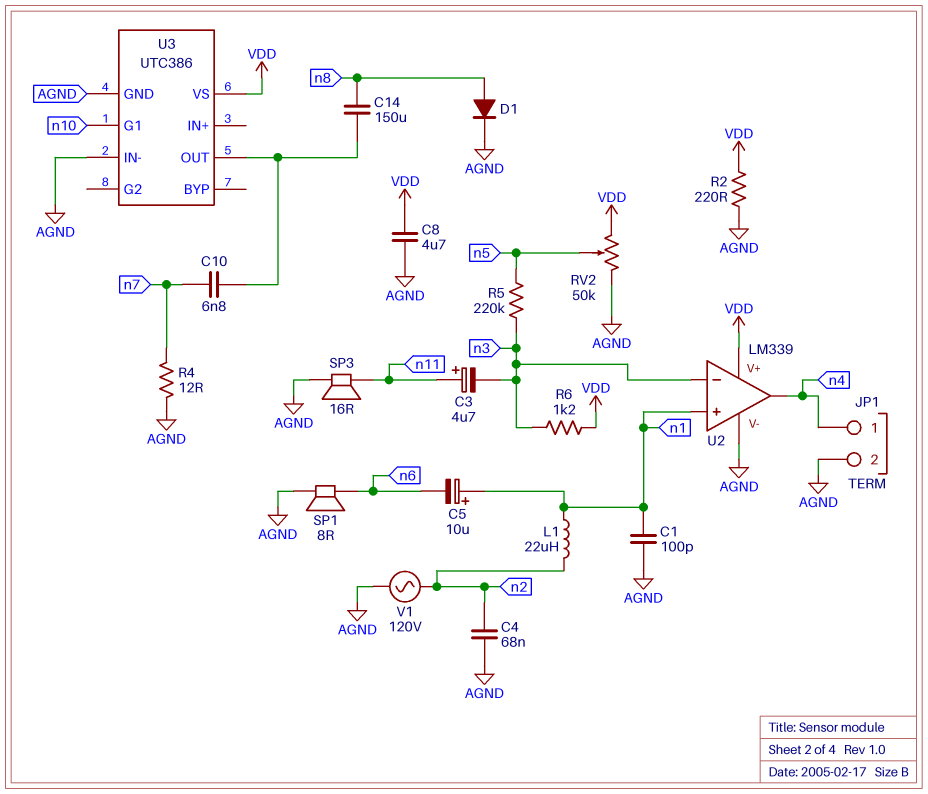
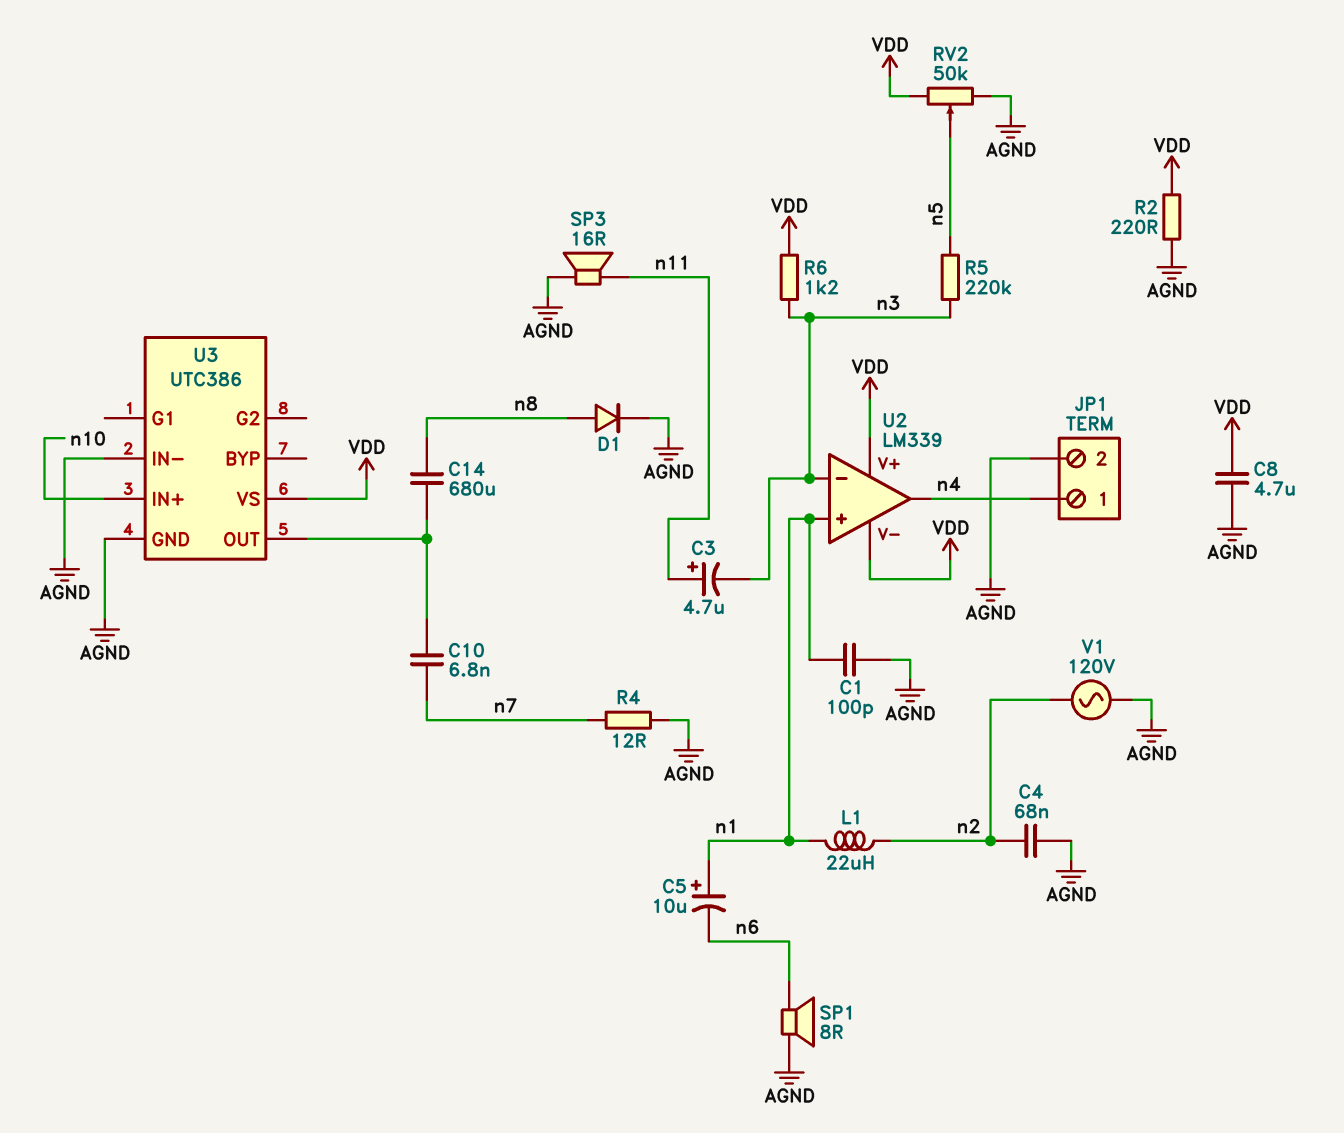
C14: 150uF (U3/OUT, n8) -> 680uF (U3/OUT, n8)
U2 pin V-: AGND -> VDD
U3 pin G1: n10 -> none
U3 pin IN+: none -> n10

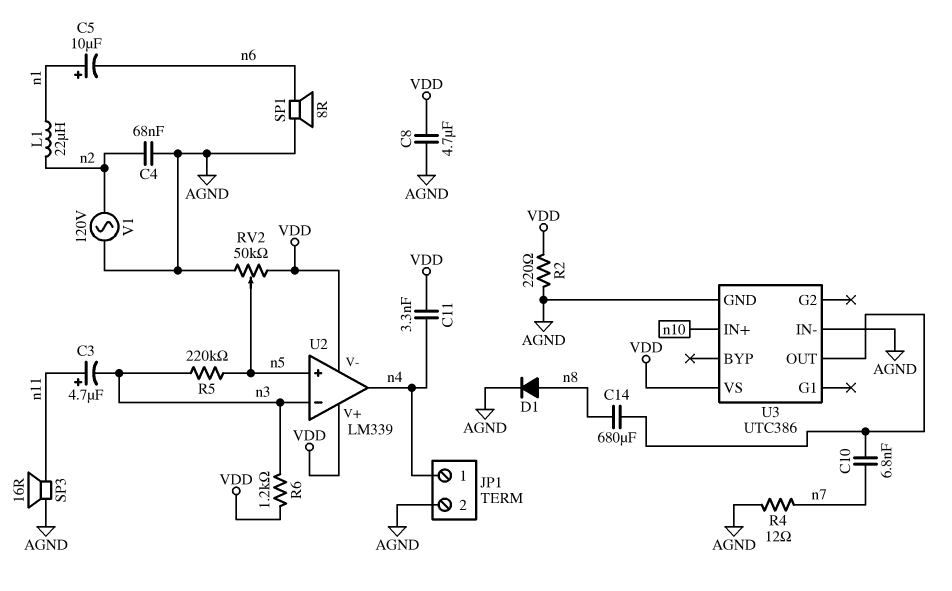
C1: 100pF (AGND, n1) -> none
C11: none -> 3.3nF (VDD, n4)
U2 pin in+: n1 -> n5

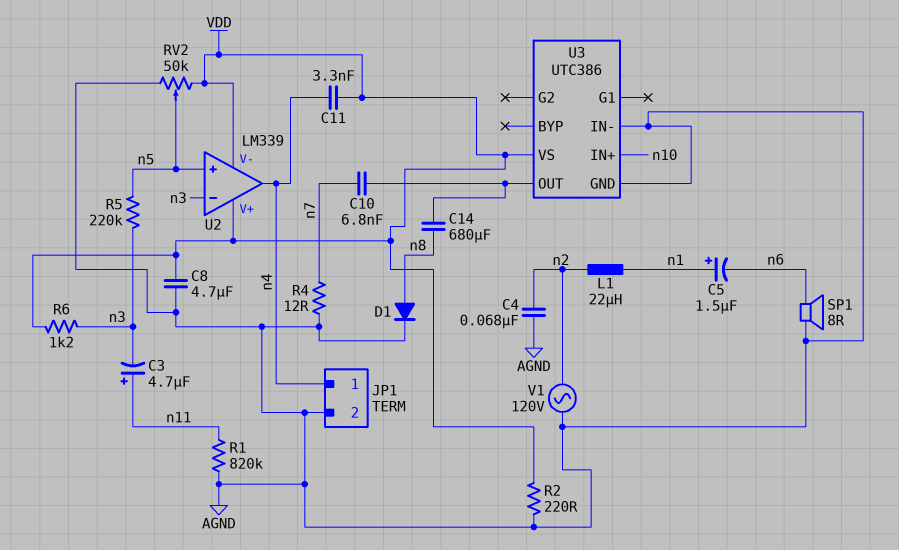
C5: 10uF (plus n1, minus n6) -> 1.5uF (plus n1, minus n6)
R1: none -> 820k (AGND, n11)
SP3: speaker 16R (AGND, n11) -> none

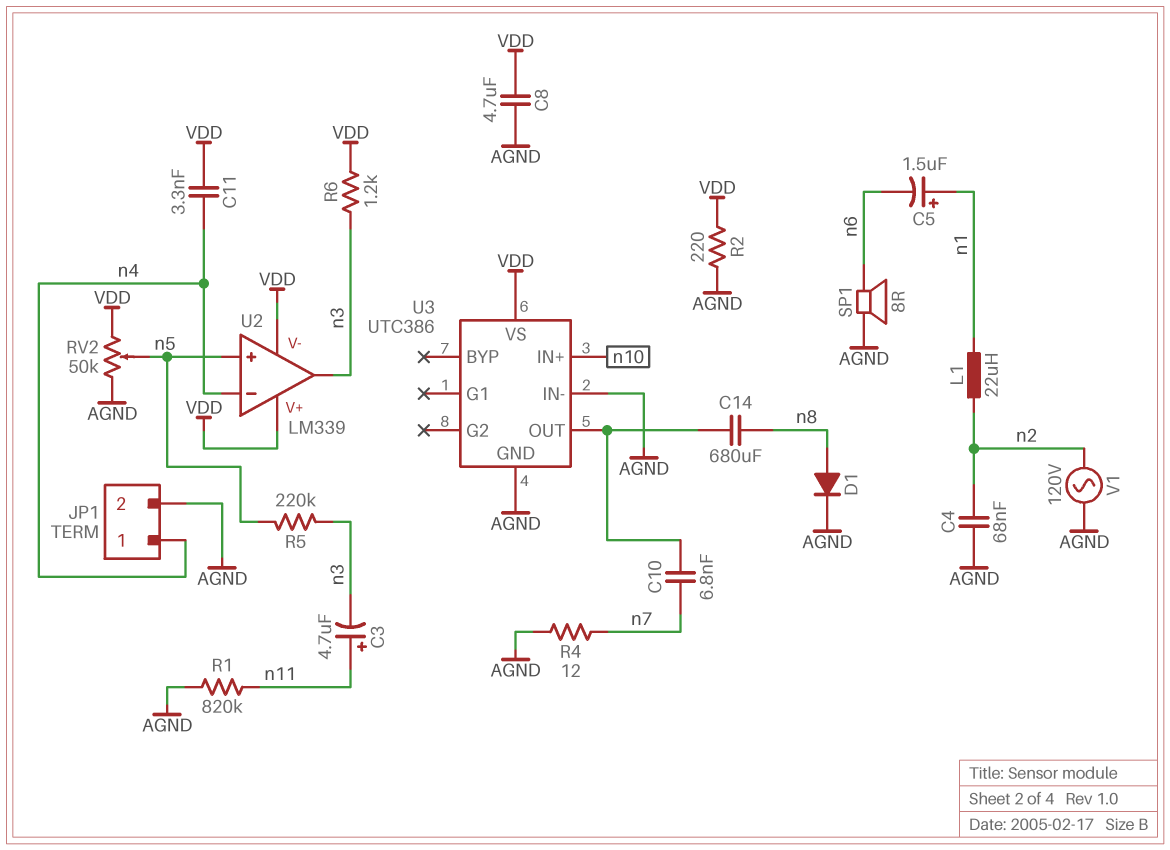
U2 pin in-: n3 -> n4
U2 pin out: n4 -> n3

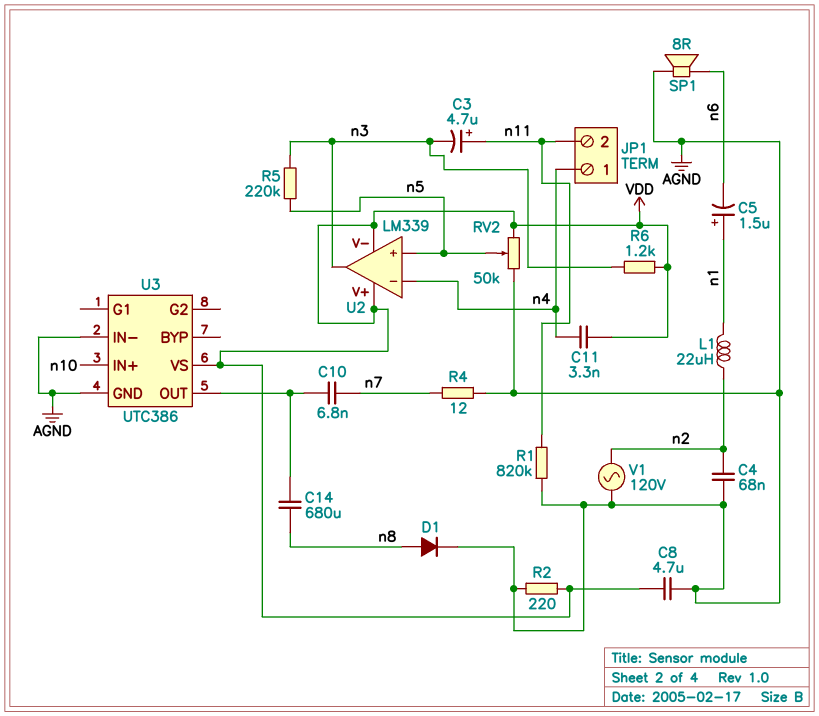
JP1 pin 2: AGND -> n11

